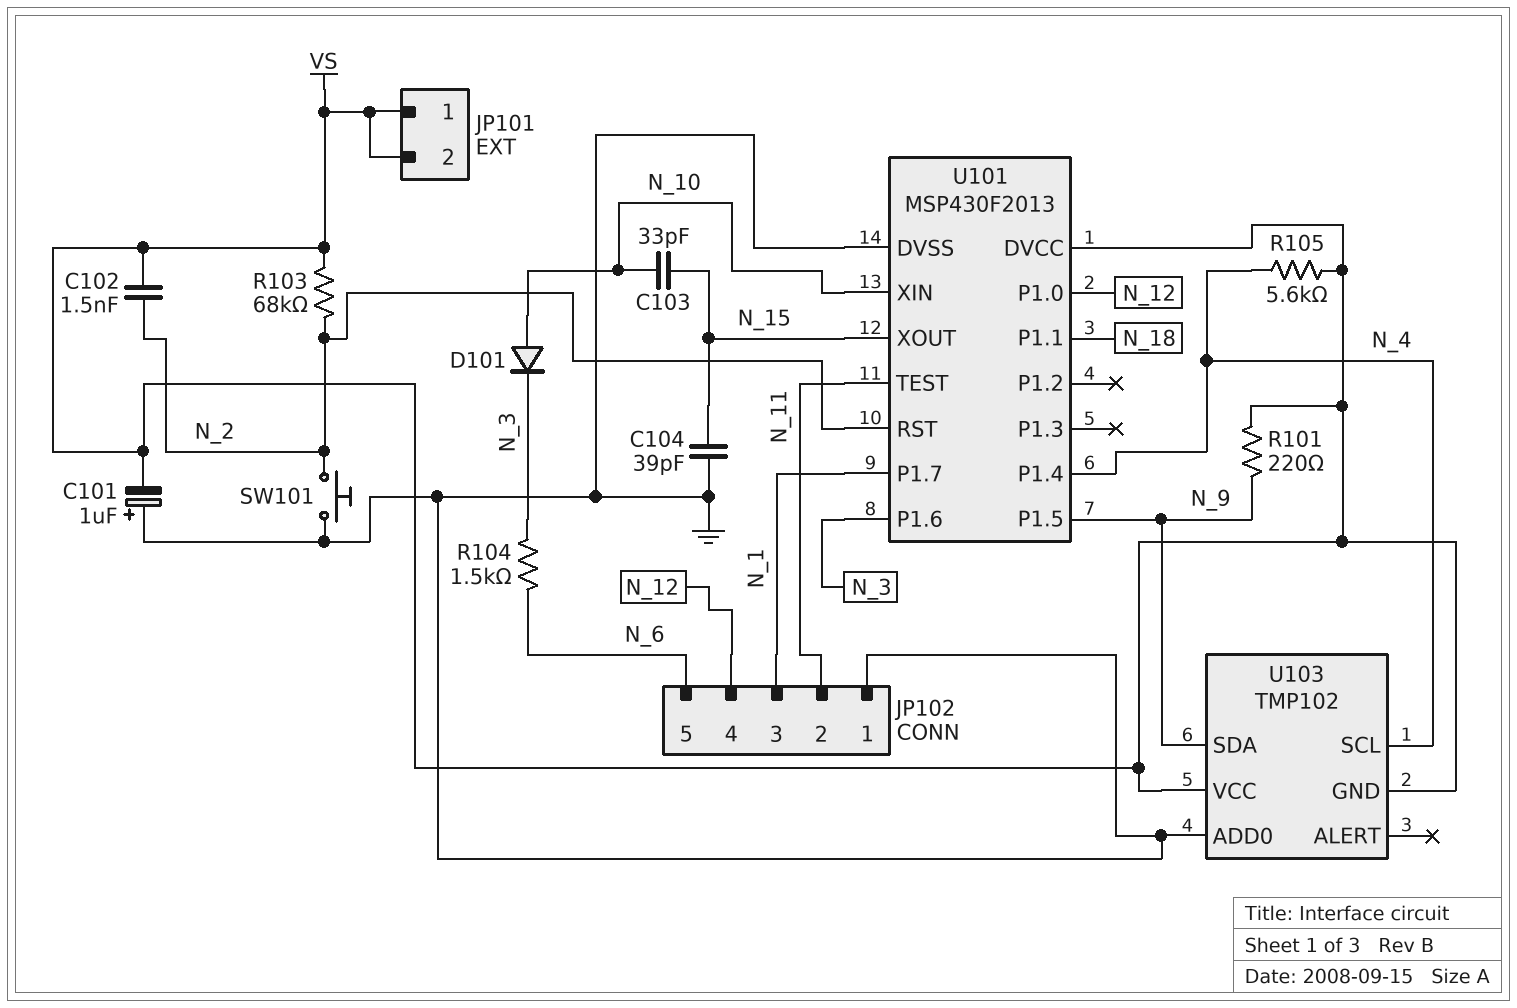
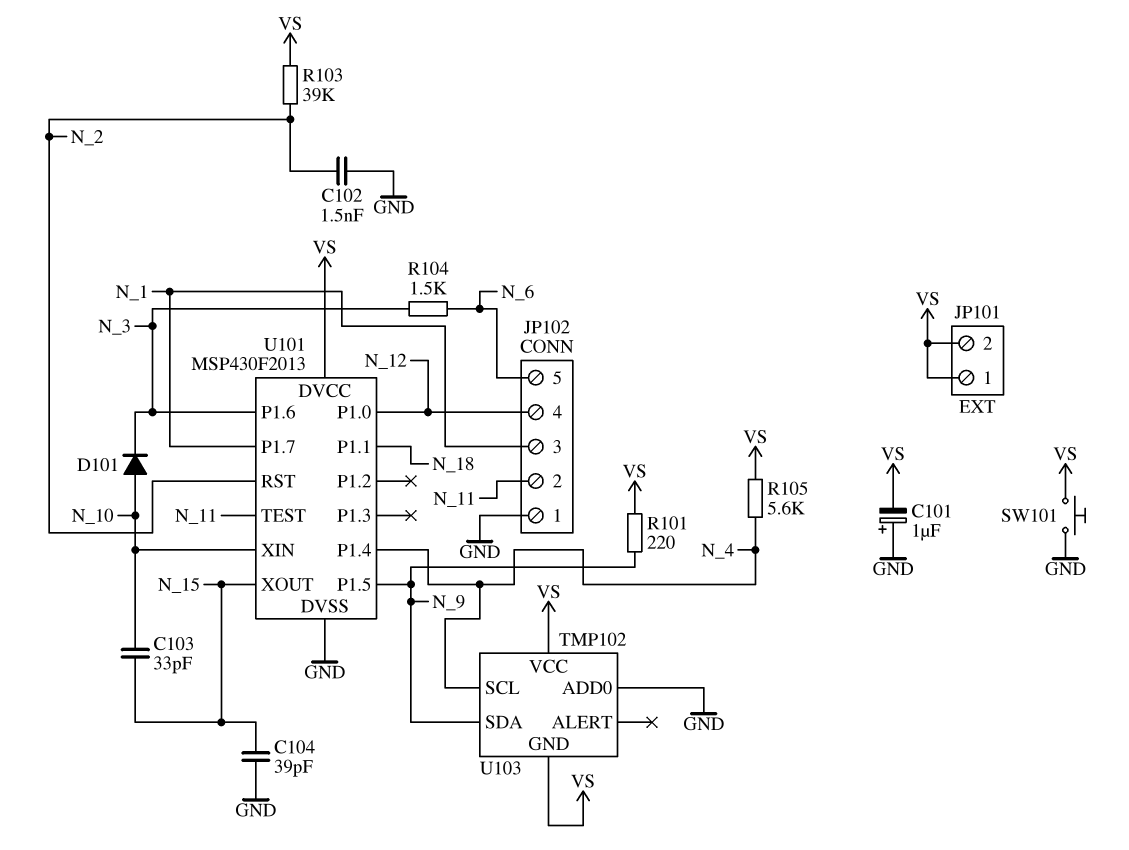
C102: 1.5nF (N_2, VS) -> 1.5nF (GND, N_2)
R103: 68k (N_2, VS) -> 39k (N_2, VS)
SW101: button (GND, N_2) -> button (GND, VS)

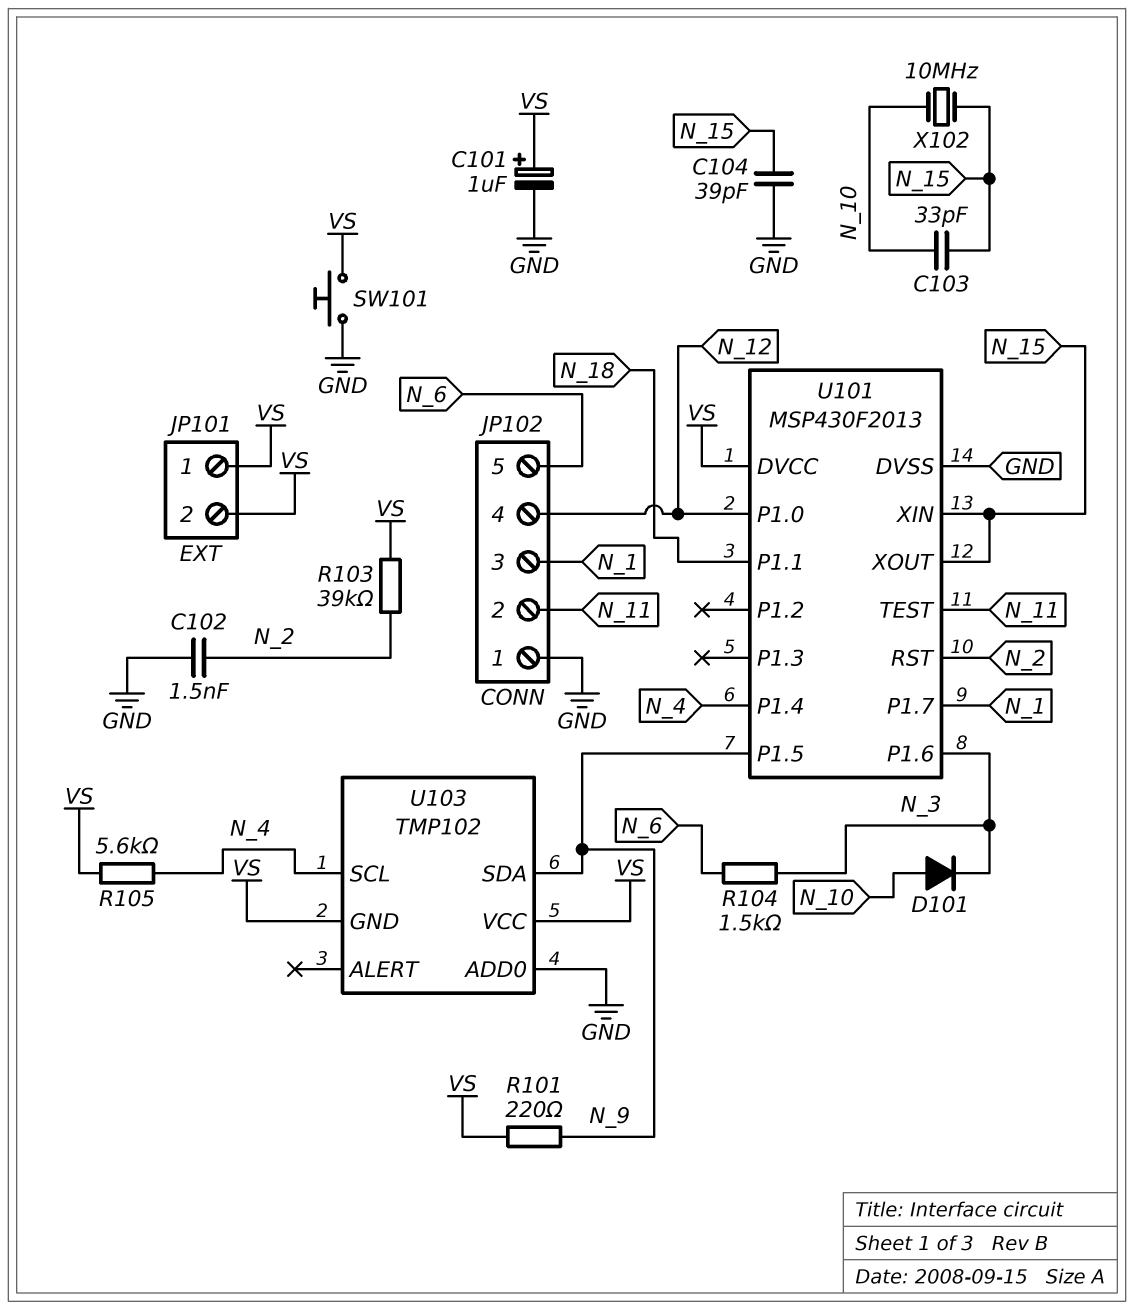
C101: 1uF (plus GND, minus VS) -> 1uF (plus VS, minus GND)
U101 pin XIN: N_10 -> N_15
X102: none -> 10MHz (N_10, N_15)

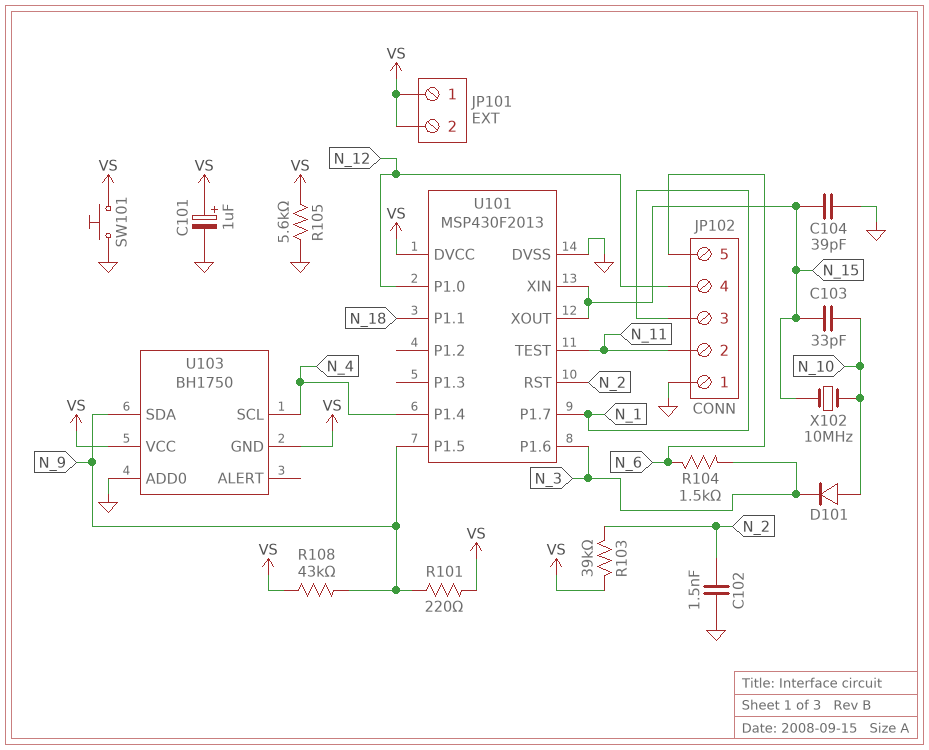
R105: 5.6k (N_4, VS) -> 5.6k (GND, VS)
R108: none -> 43k (N_9, VS)
U103: TMP102 -> BH1750

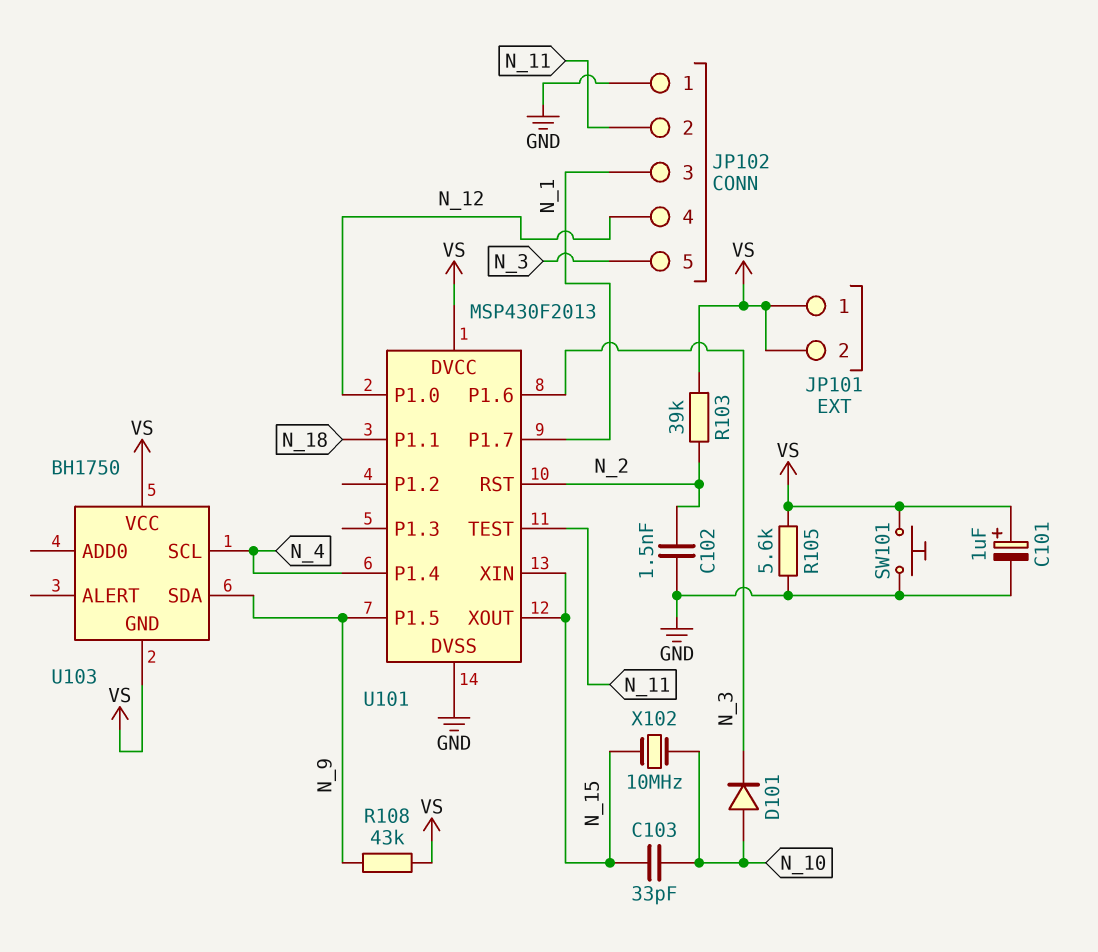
C104: 39pF (GND, N_15) -> none
JP102 pin 5: N_6 -> N_3
R101: 220 (N_9, VS) -> none
R104: 1.5k (N_3, N_6) -> none
U103 pin ADD0: GND -> none

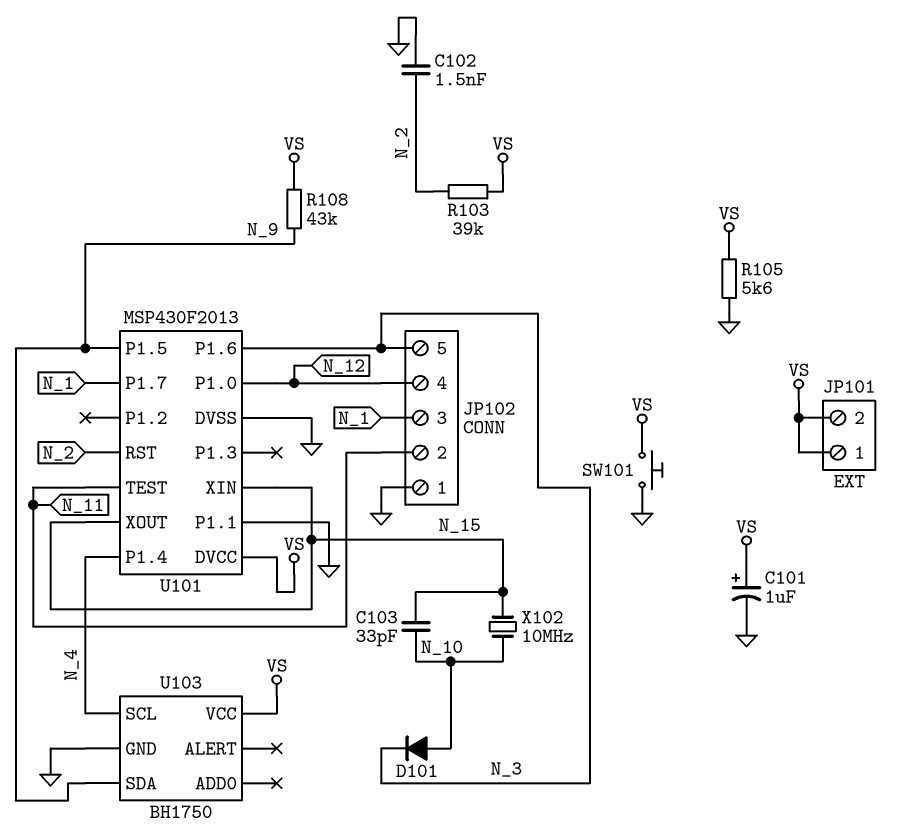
U101 pin P1.1: N_18 -> GND
U103 pin GND: VS -> GND

